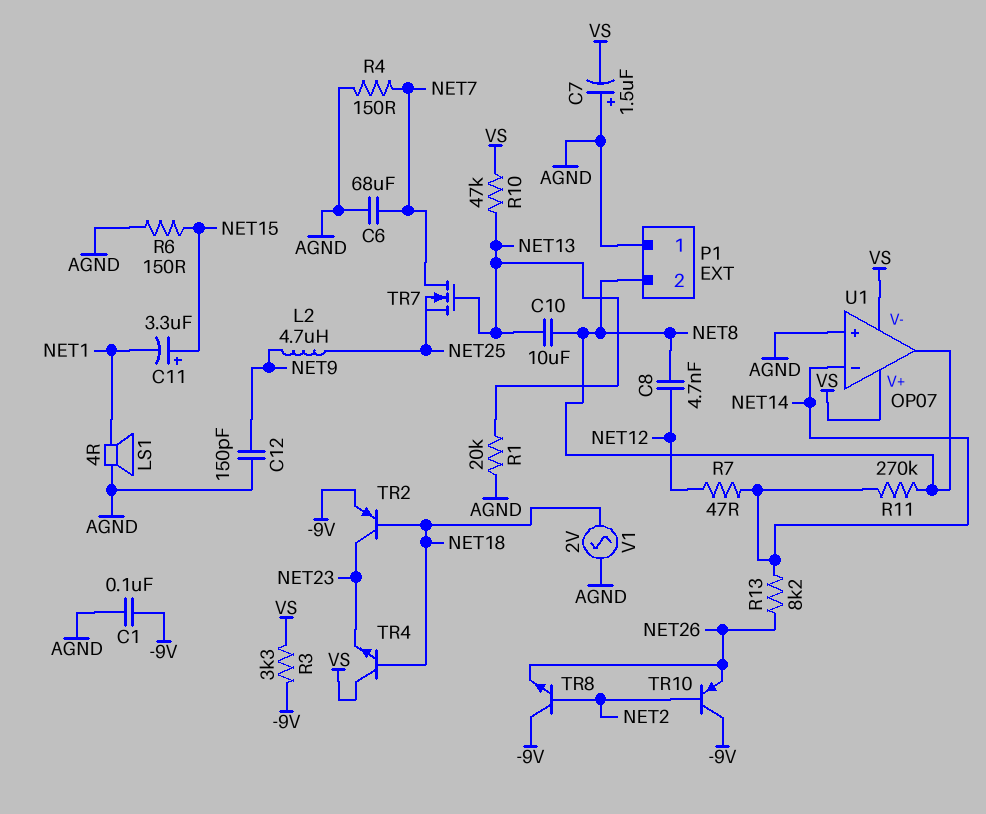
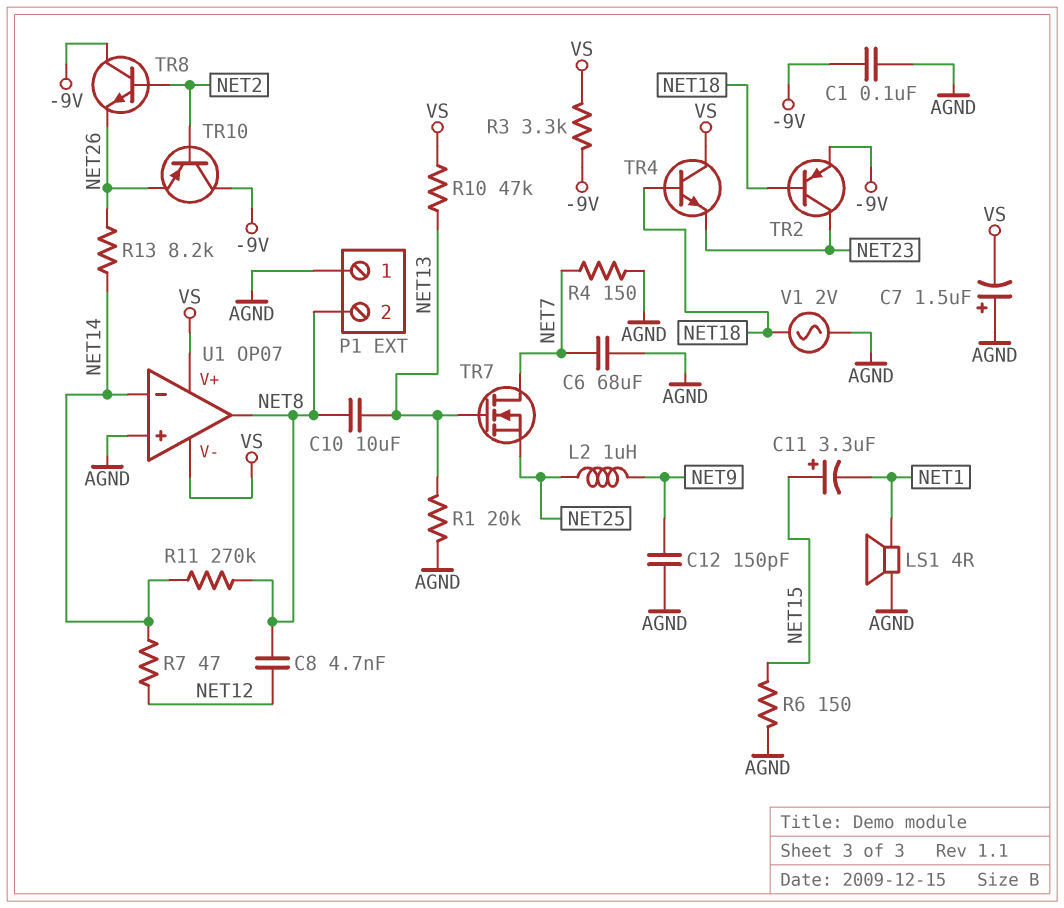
L2: 4.7uH (NET9, NET25) -> 1uH (NET9, NET25)

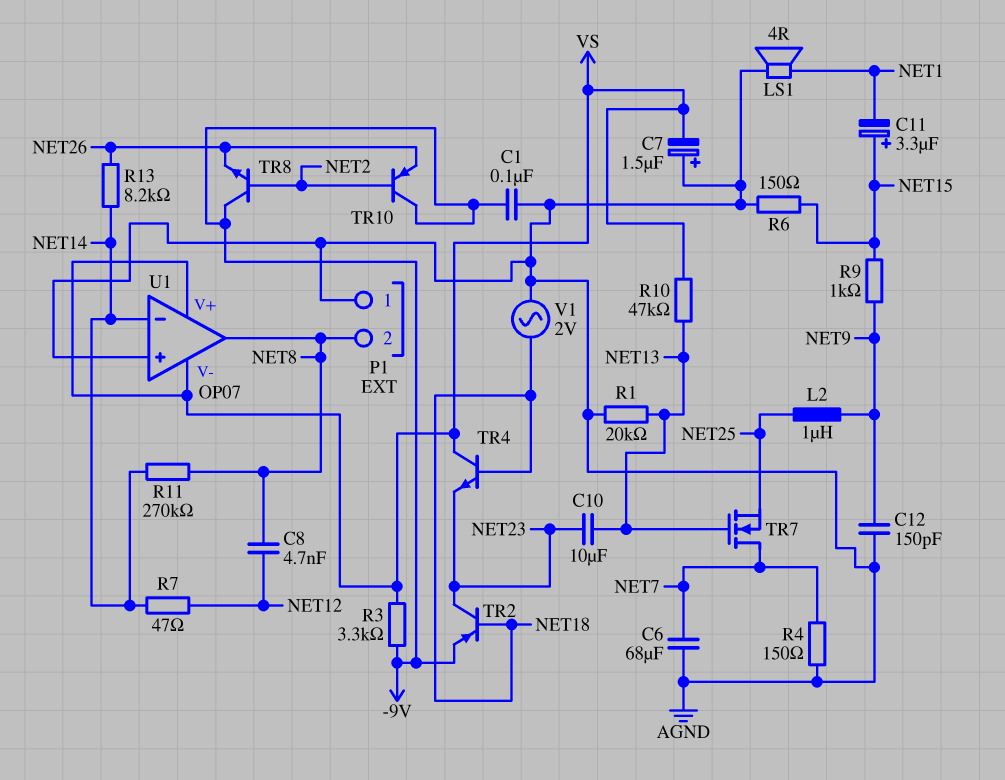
C10: 10uF (NET8, NET13) -> 10uF (NET13, NET23)
R9: none -> 1k (NET9, NET15)

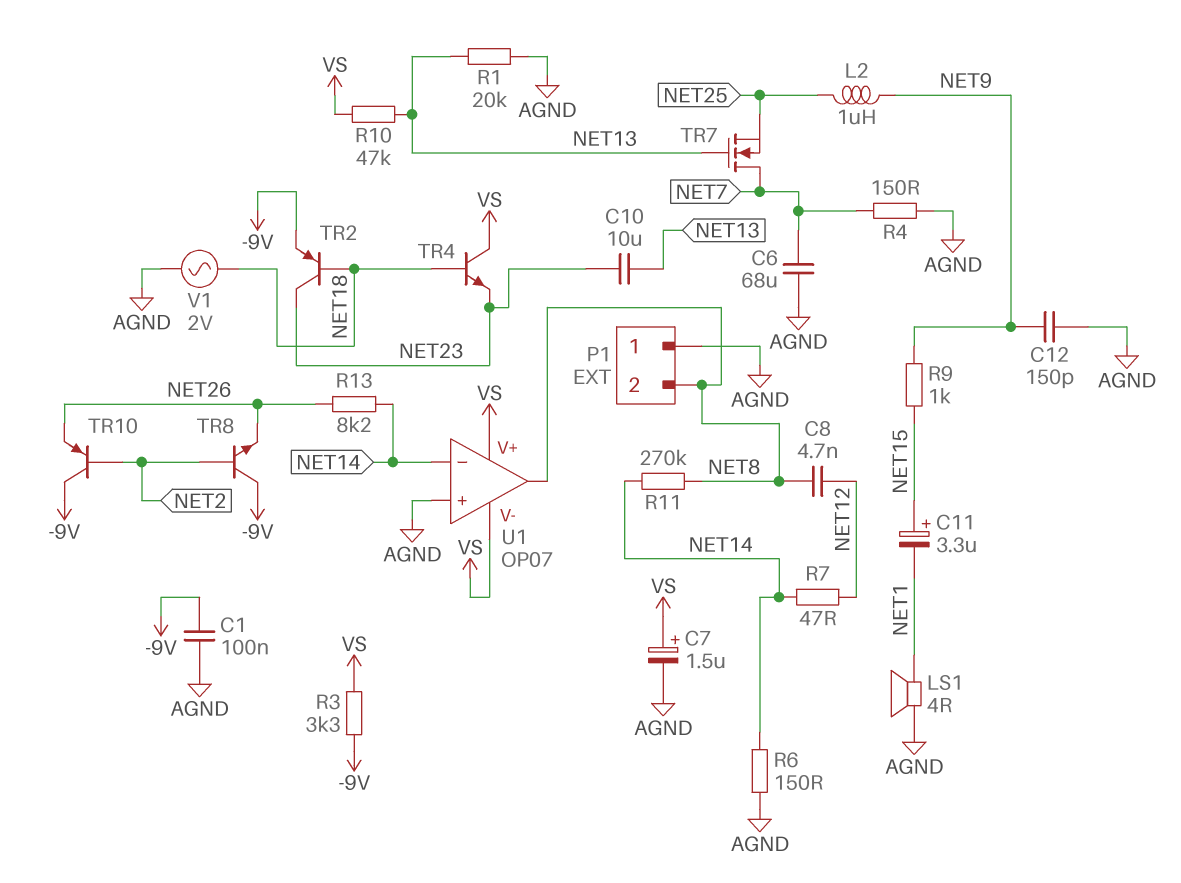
C7: 1.5uF (plus AGND, minus VS) -> 1.5uF (plus VS, minus AGND)
R6: 150 (AGND, NET15) -> 150 (AGND, NET14)

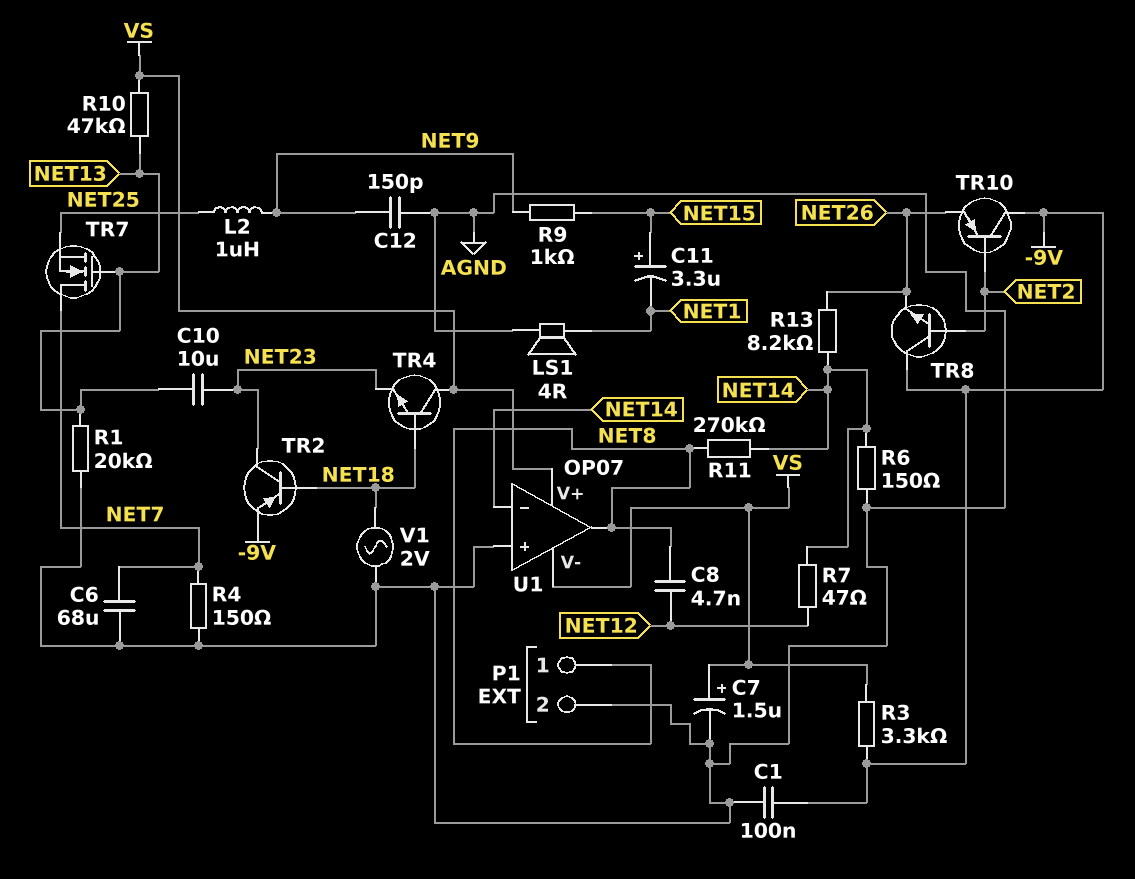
P1 pin 1: AGND -> NET8
P1 pin 2: NET8 -> AGND

